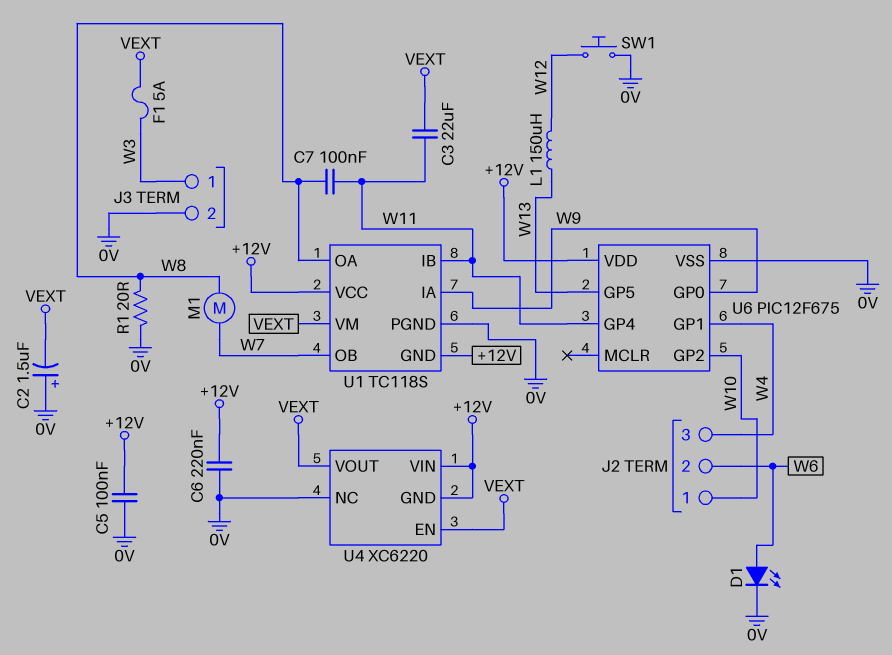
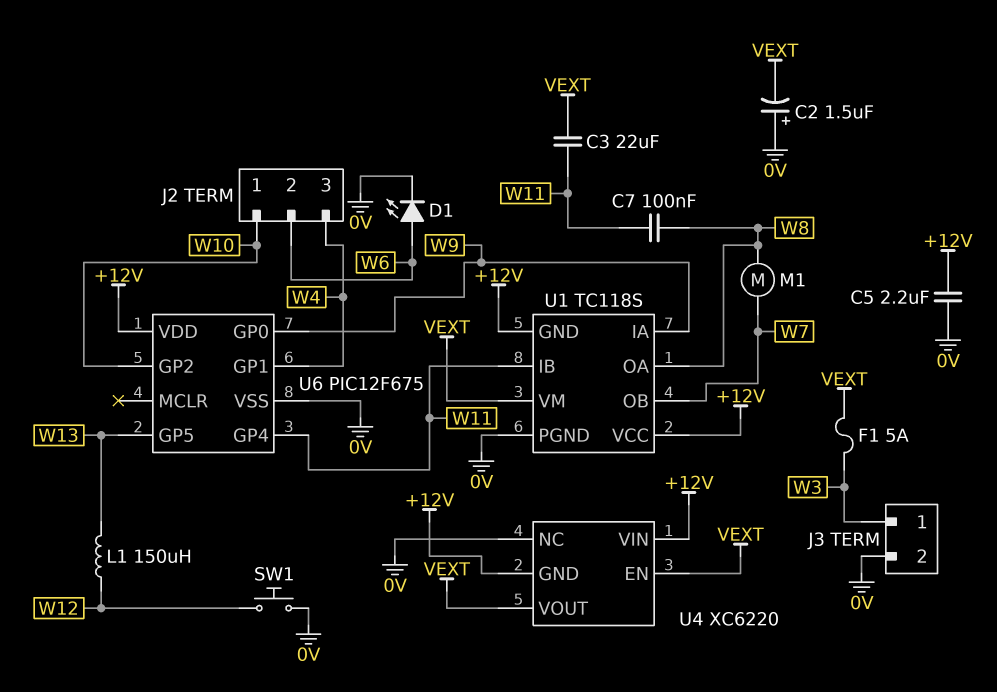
C5: 100nF (+12V, 0V) -> 2.2uF (+12V, 0V)
C6: 220nF (+12V, 0V) -> none
R1: 20 (0V, W8) -> none

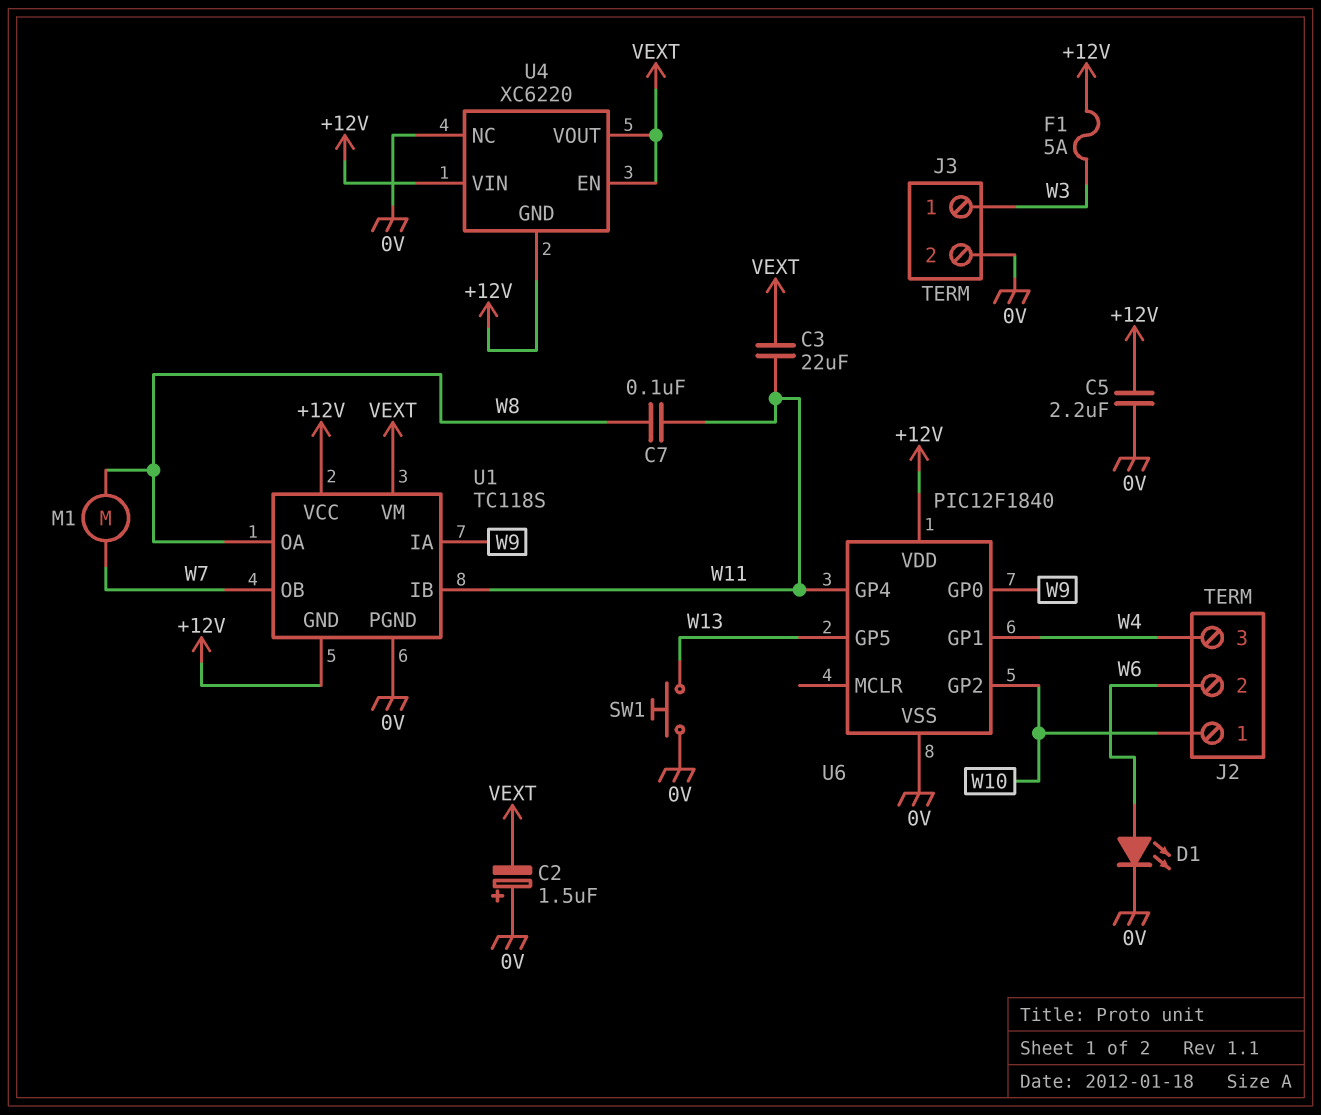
F1: 5A (VEXT, W3) -> 5A (+12V, W3)
L1: 150uH (W12, W13) -> none
SW1: button (0V, W12) -> button (0V, W13)
U6: PIC12F675 -> PIC12F1840

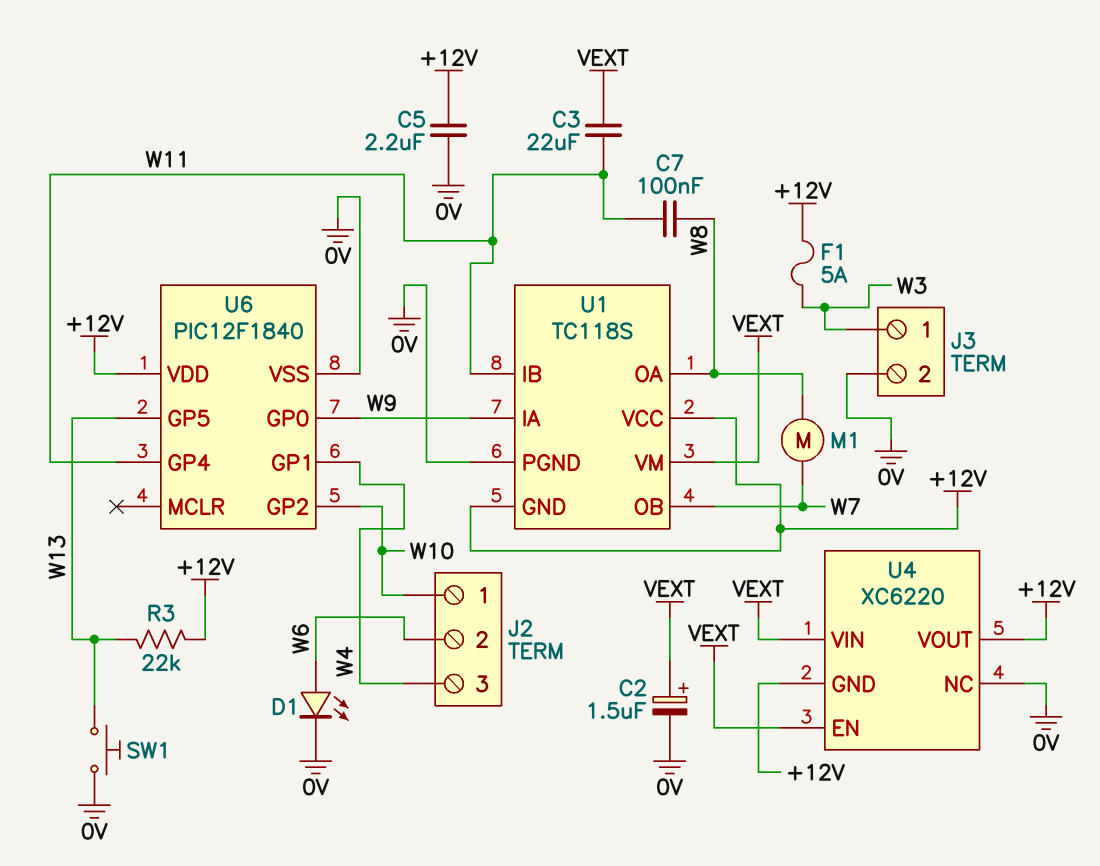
C2: 1.5uF (plus 0V, minus VEXT) -> 1.5uF (plus VEXT, minus 0V)
R3: none -> 22k (+12V, W13)
U4 pin VIN: +12V -> VEXT
U4 pin VOUT: VEXT -> +12V

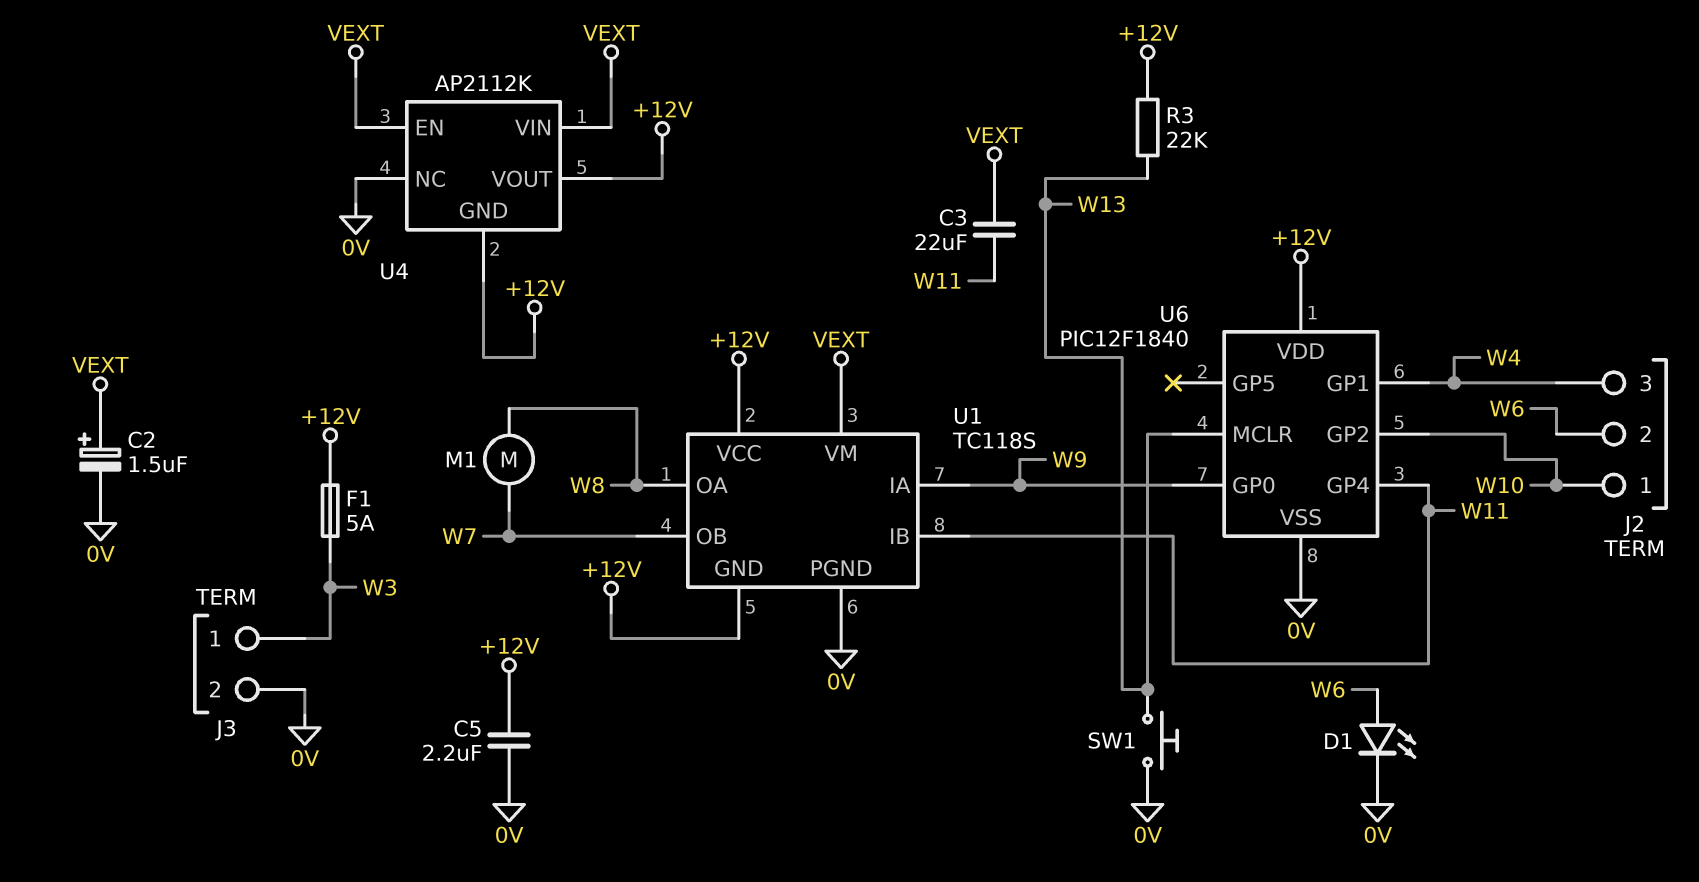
C7: 100nF (W8, W11) -> none
U4: XC6220 -> AP2112K
U6 pin GP5: W13 -> none
U6 pin MCLR: none -> W13

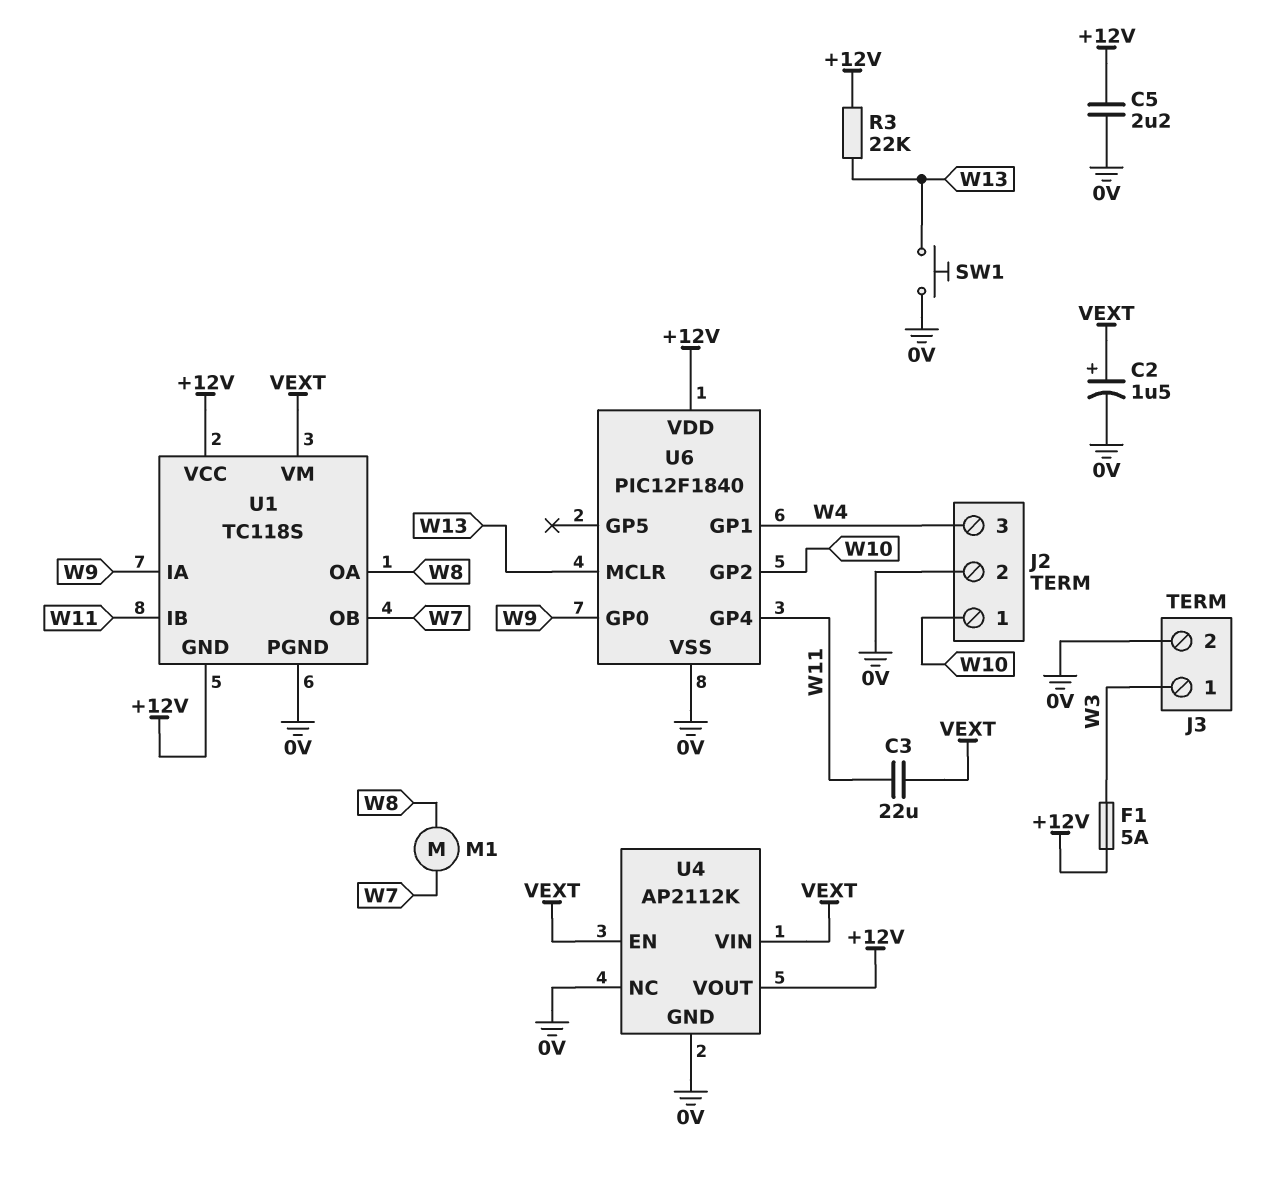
D1: LED (A W6, K 0V) -> none
J2 pin 2: W6 -> 0V
U4 pin GND: +12V -> 0V

